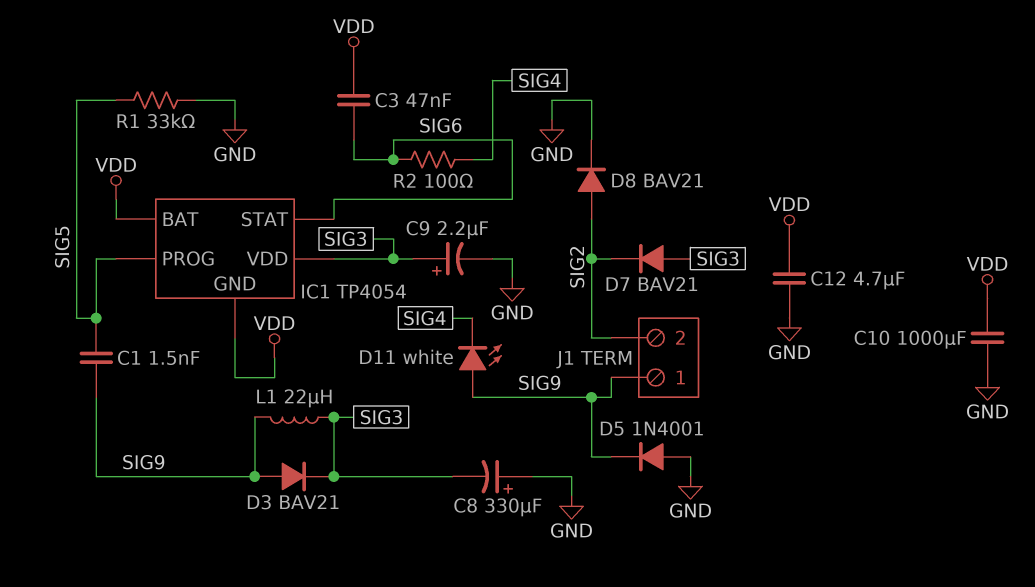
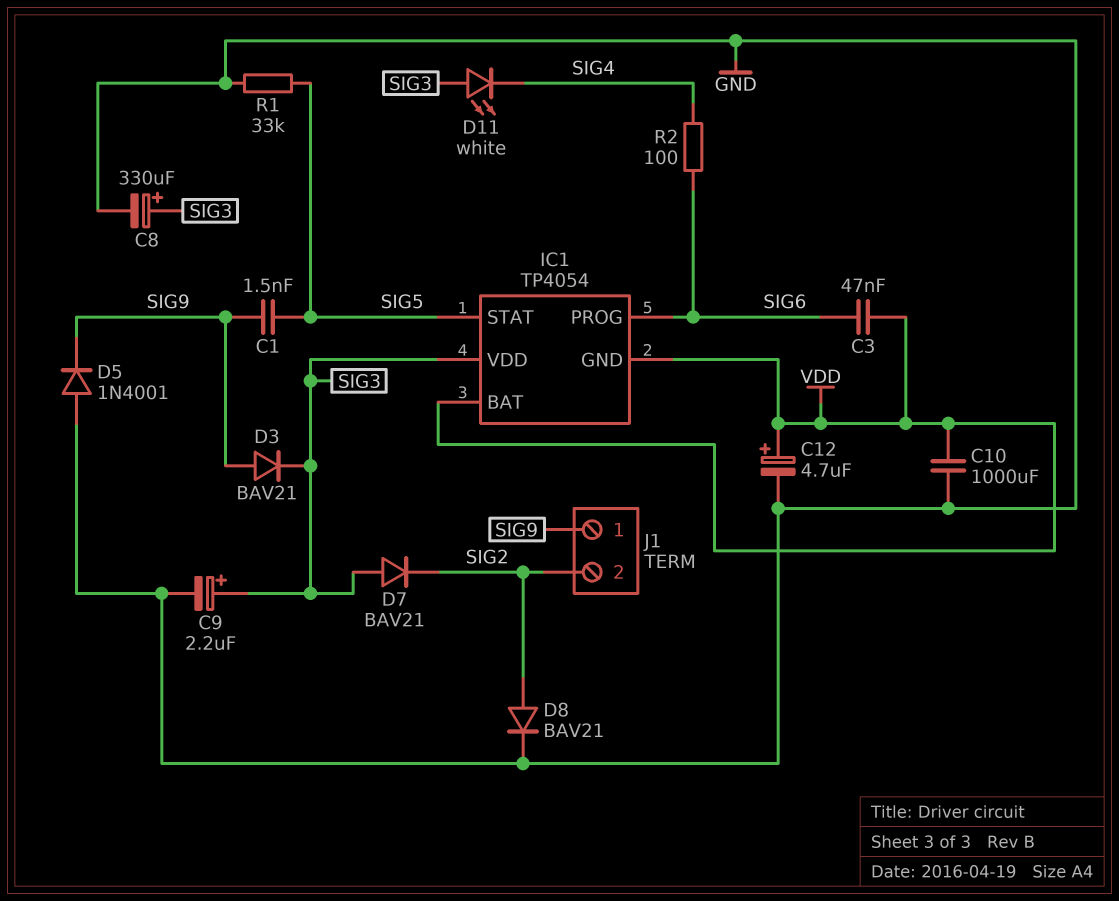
C8: 330uF (plus GND, minus SIG3) -> 330uF (plus SIG3, minus GND)
C12: 4.7uF (GND, VDD) -> 4.7uF (plus VDD, minus GND)
D11: LED white (A SIG9, K SIG4) -> LED white (A SIG3, K SIG4)
IC1 pin PROG: SIG5 -> SIG6
IC1 pin STAT: SIG6 -> SIG5
L1: 22uH (SIG3, SIG9) -> none

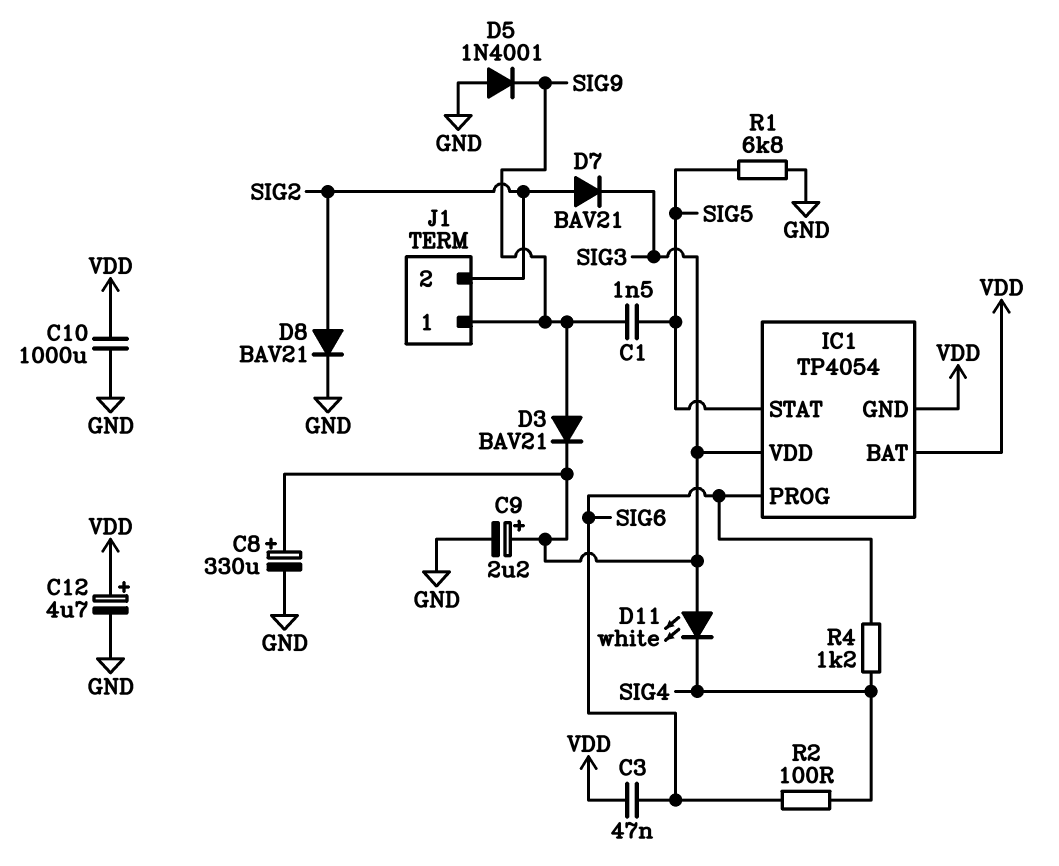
D7: diode BAV21 (A SIG3, K SIG2) -> diode BAV21 (A SIG2, K SIG3)
R1: 33k (GND, SIG5) -> 6.8k (GND, SIG5)
R4: none -> 1.2k (SIG4, SIG6)

